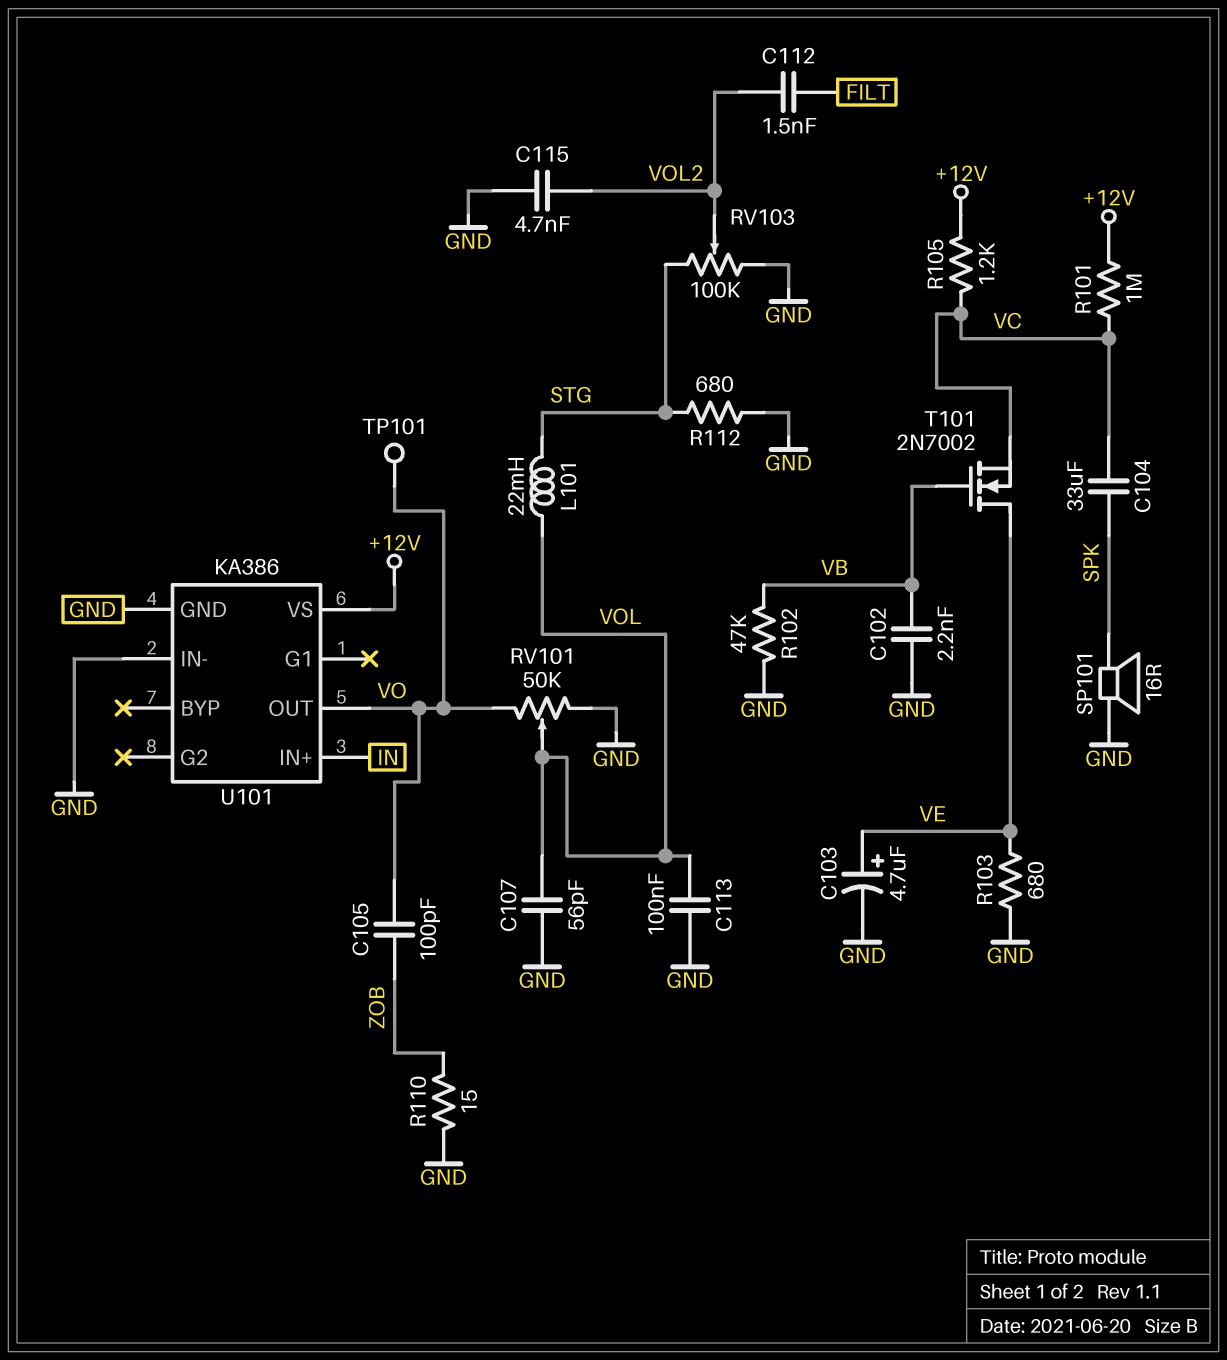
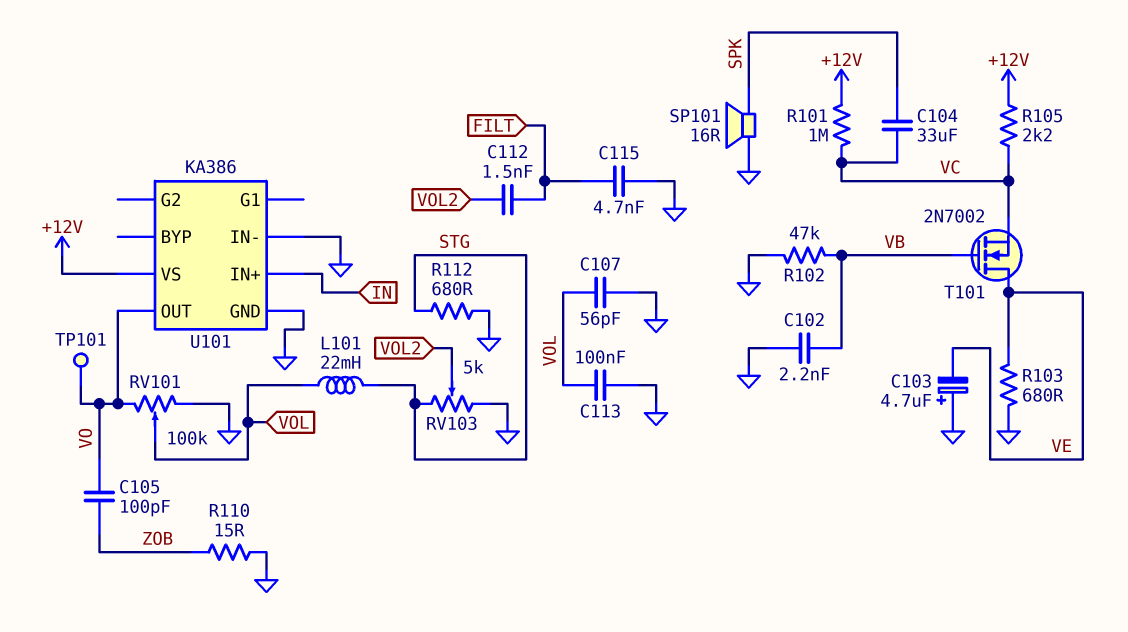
C103: 4.7uF (plus VE, minus GND) -> 4.7uF (plus GND, minus VE)
C115: 4.7nF (GND, VOL2) -> 4.7nF (FILT, GND)
R105: 1.2k (+12V, VC) -> 2.2k (+12V, VC)
RV101: 50k (GND, VO, wiper VOL) -> 100k (GND, VO, wiper VOL)
RV103: 100k (GND, STG, wiper VOL2) -> 5k (GND, STG, wiper VOL2)

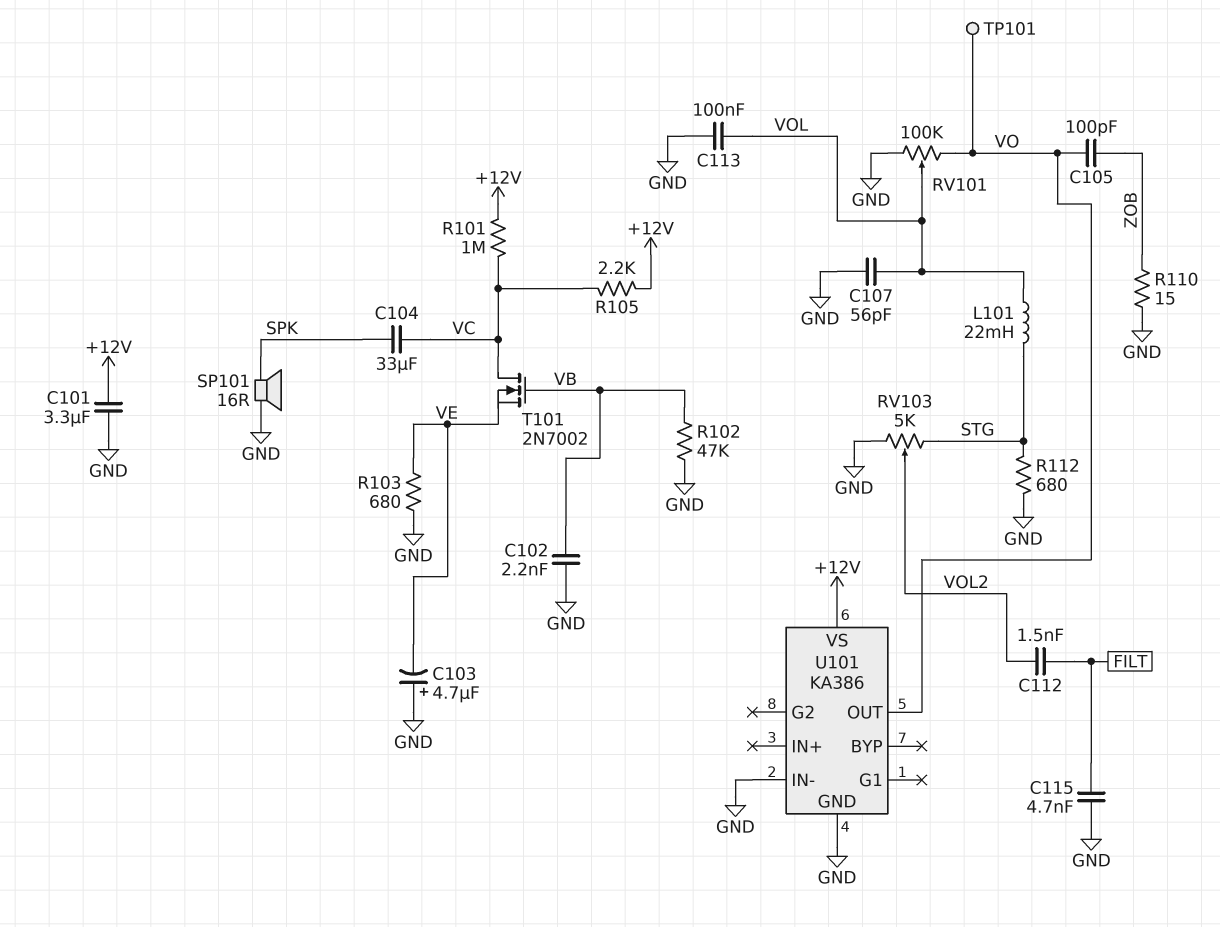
C101: none -> 3.3uF (+12V, GND)
T101: NMOS 2N7002 (G VB, D VE, S VC) -> NMOS 2N7002 (G VB, D VC, S VE)
U101 pin IN+: IN -> none

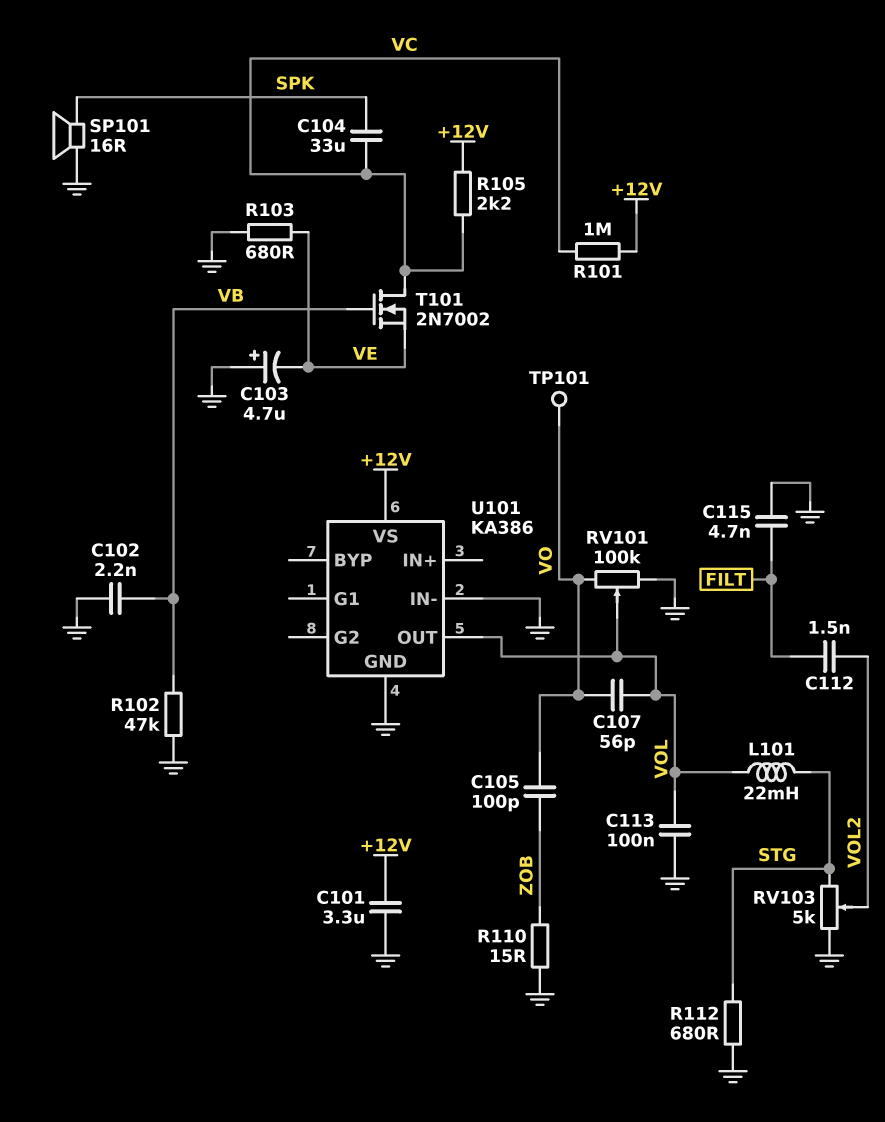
C107: 56pF (GND, VOL) -> 56pF (VO, VOL)
U101 pin OUT: VO -> VOL

